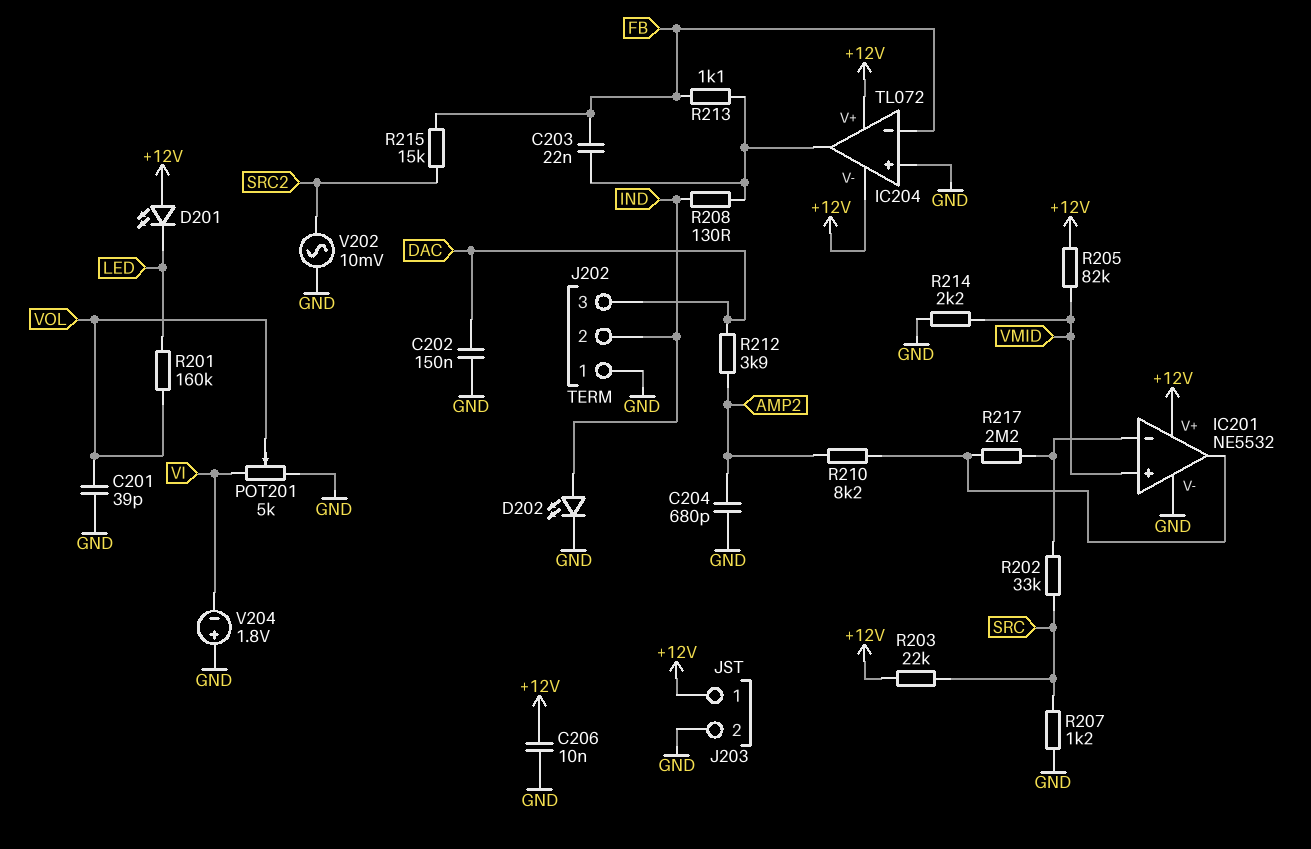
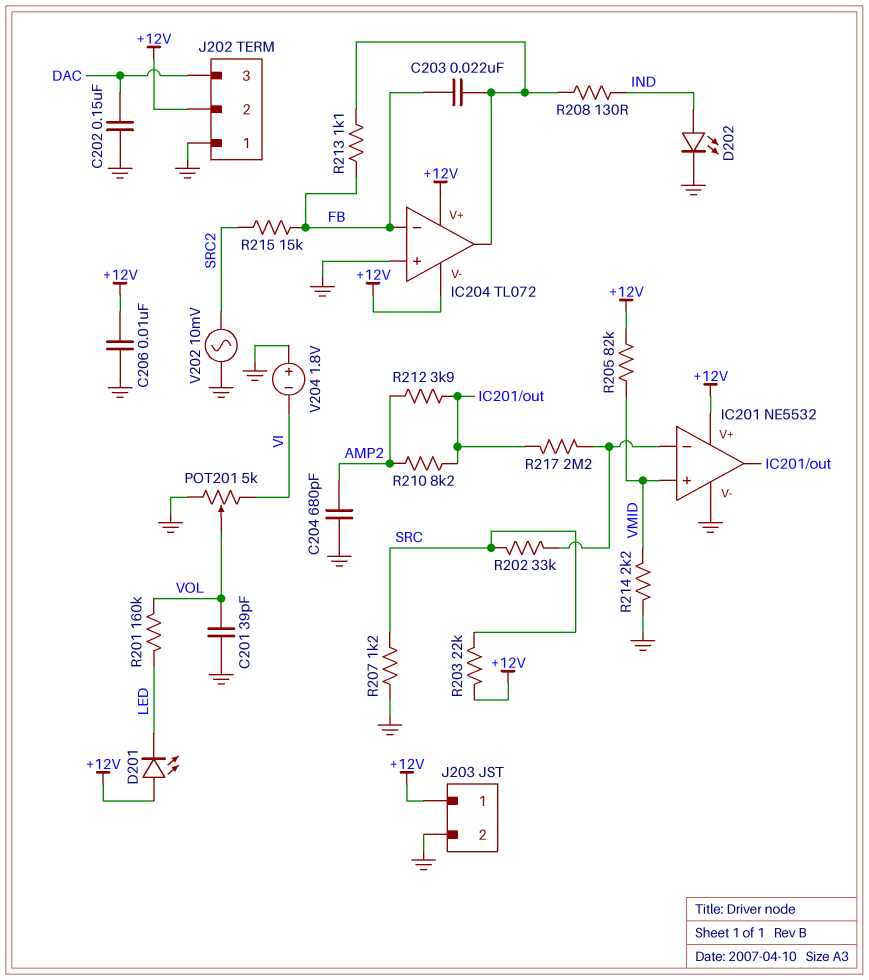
J202 pin 2: IND -> +12V
R212: 3.9k (AMP2, DAC) -> 3.9k (AMP2, IC201/out)

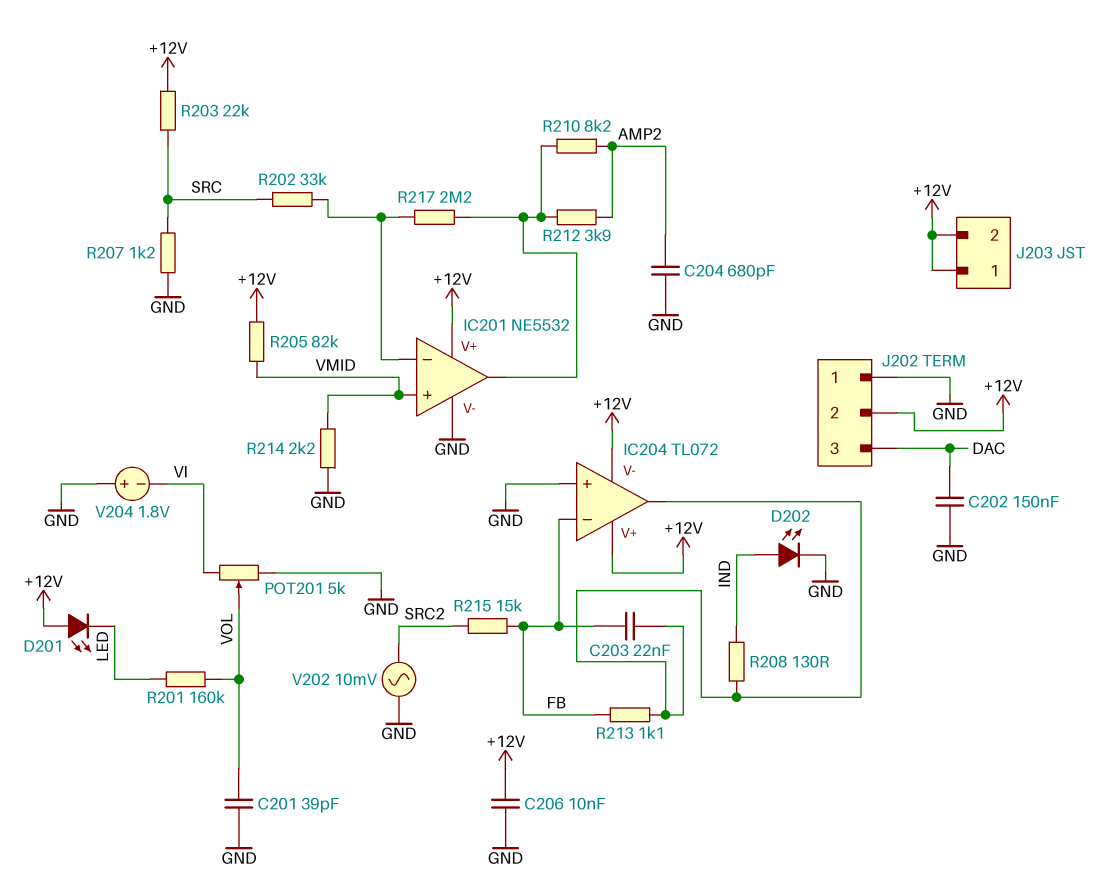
J203 pin 2: GND -> +12V

